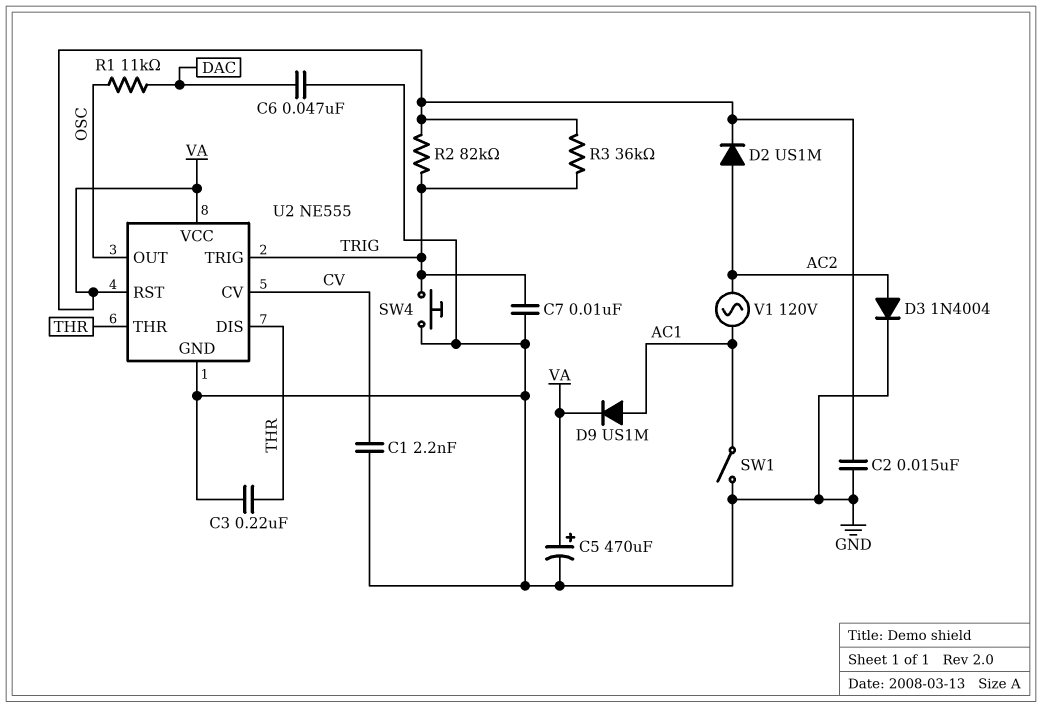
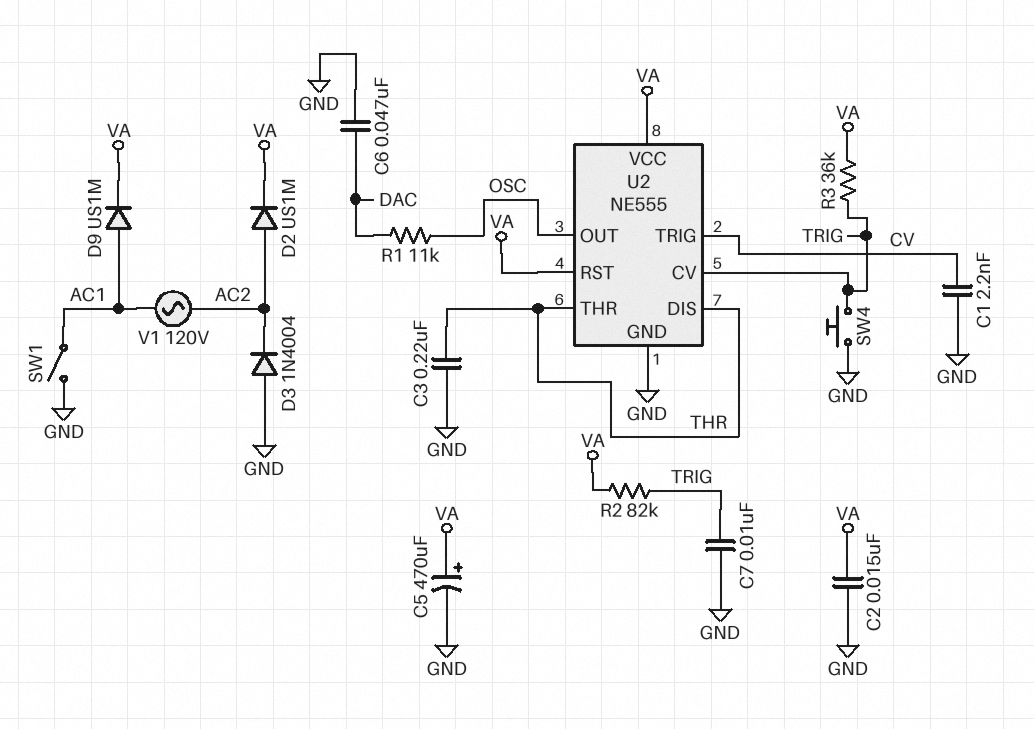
D3: diode 1N4004 (A AC2, K GND) -> diode 1N4004 (A GND, K AC2)
U2 pin CV: CV -> TRIG
U2 pin TRIG: TRIG -> CV

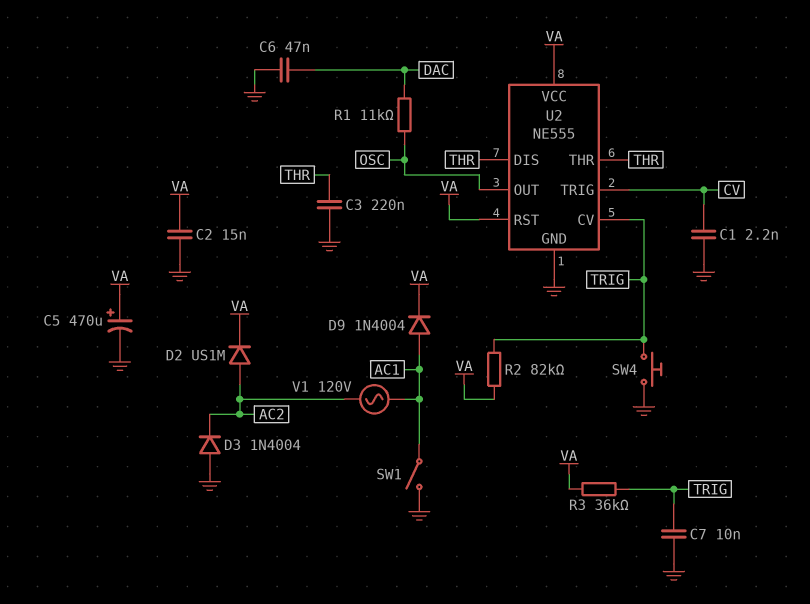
D9: diode US1M (A AC1, K VA) -> diode 1N4004 (A AC1, K VA)

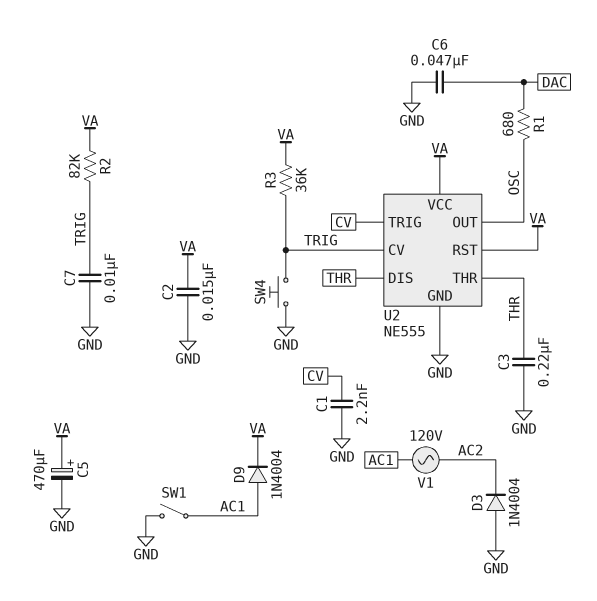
D2: diode US1M (A AC2, K VA) -> none
R1: 11k (DAC, OSC) -> 680 (DAC, OSC)

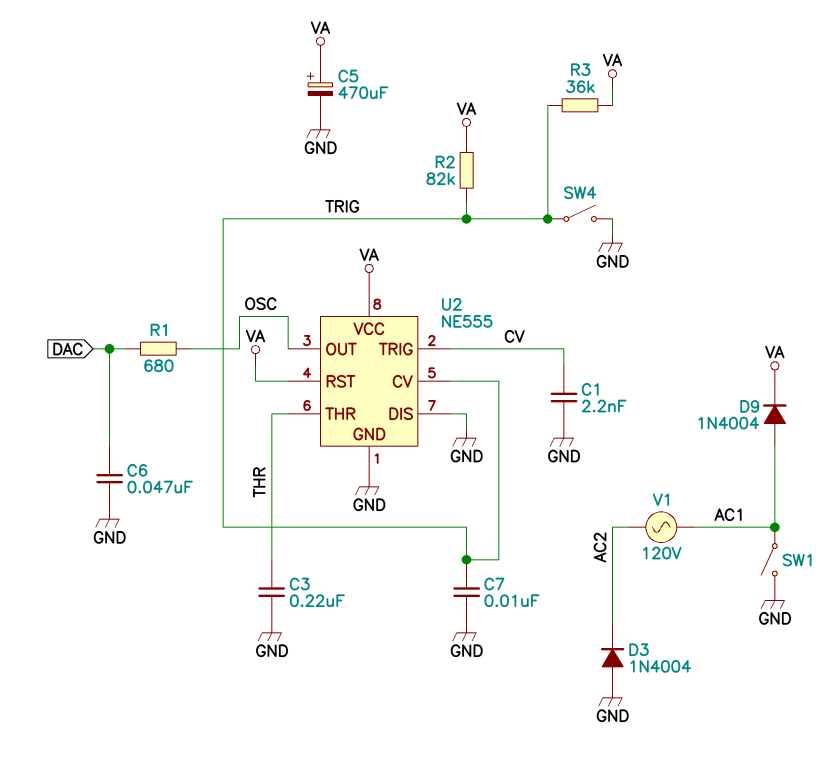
C2: 15nF (GND, VA) -> none
SW4: button (GND, TRIG) -> switch (GND, TRIG)
U2 pin DIS: THR -> GND

